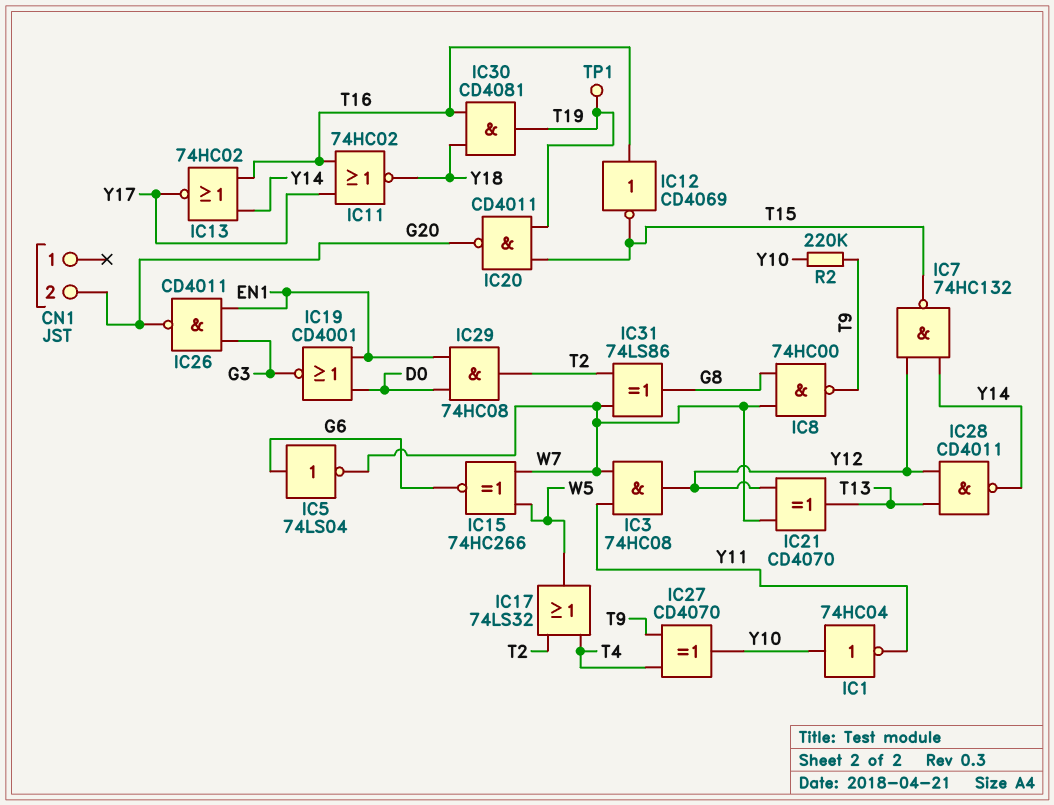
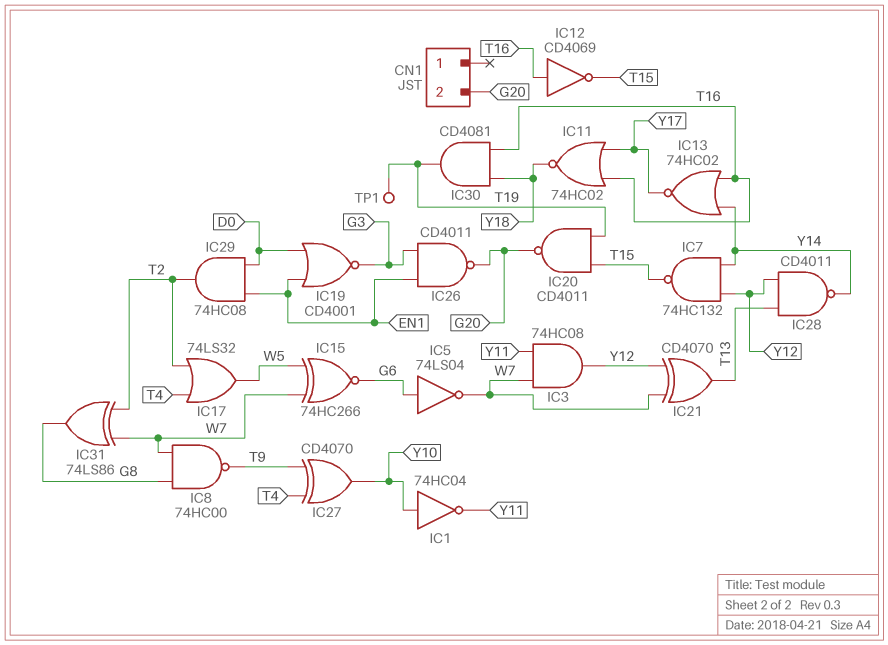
R2: 220k (T9, Y10) -> none

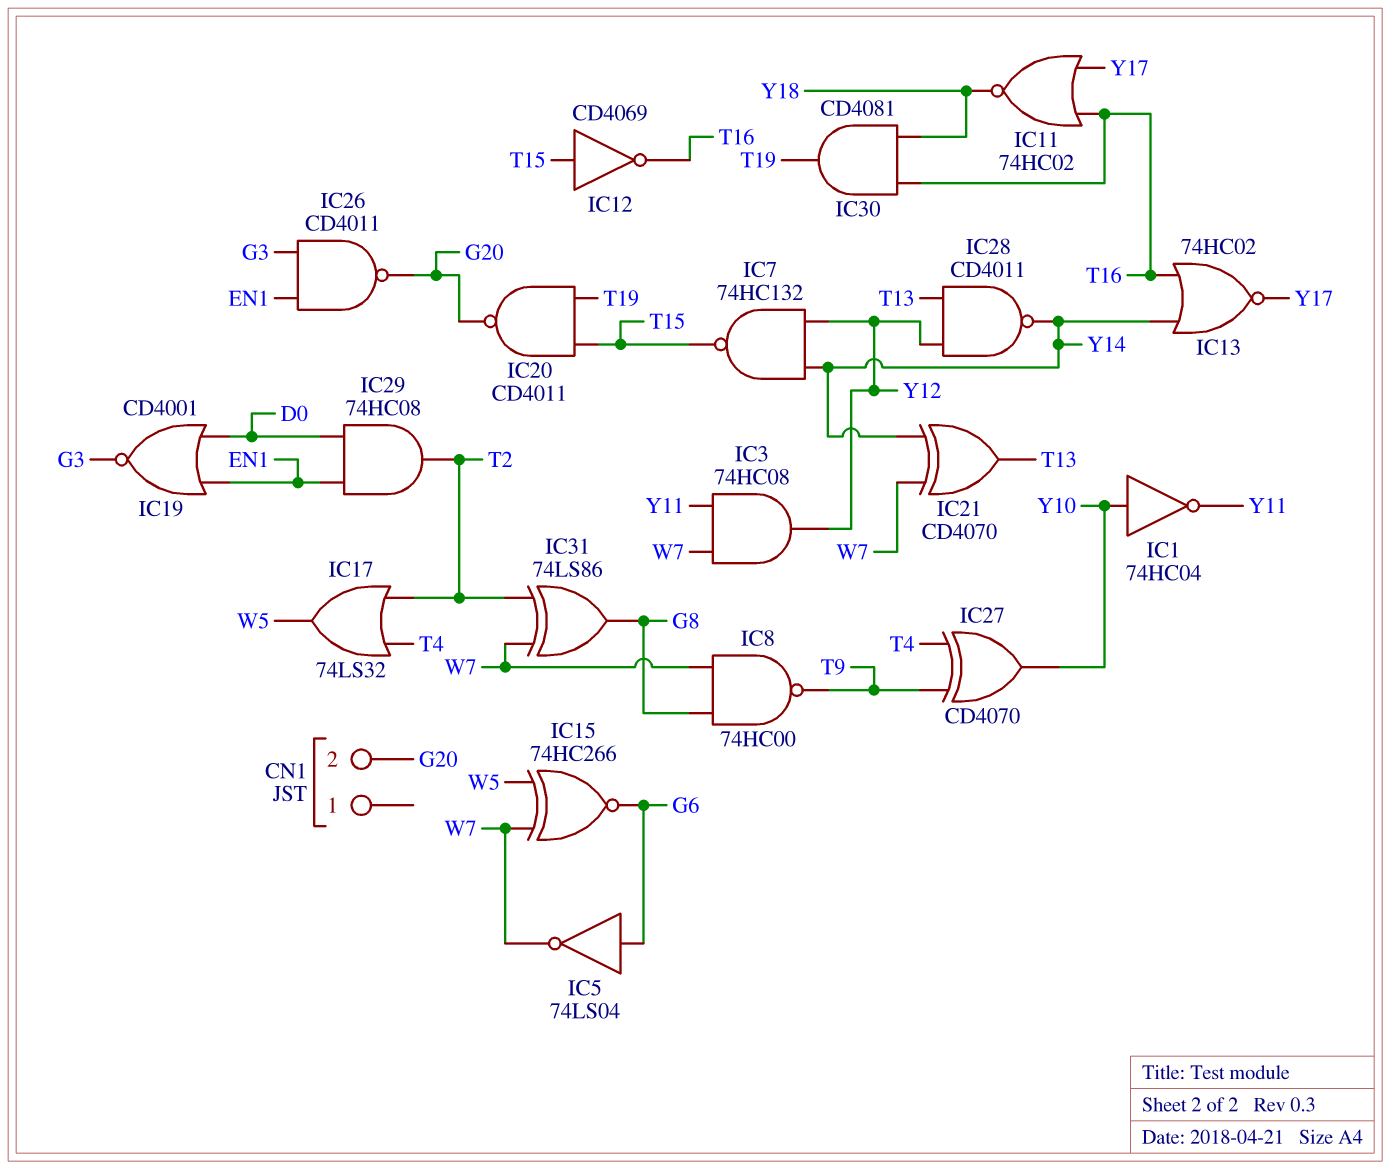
IC12: NOT CD4069 (in T16, out T15) -> NOT CD4069 (in T15, out T16)
IC21: XOR CD4070 (in W7, in Y12, out T13) -> XOR CD4070 (in W7, in Y14, out T13)
TP1: test point (T19) -> none

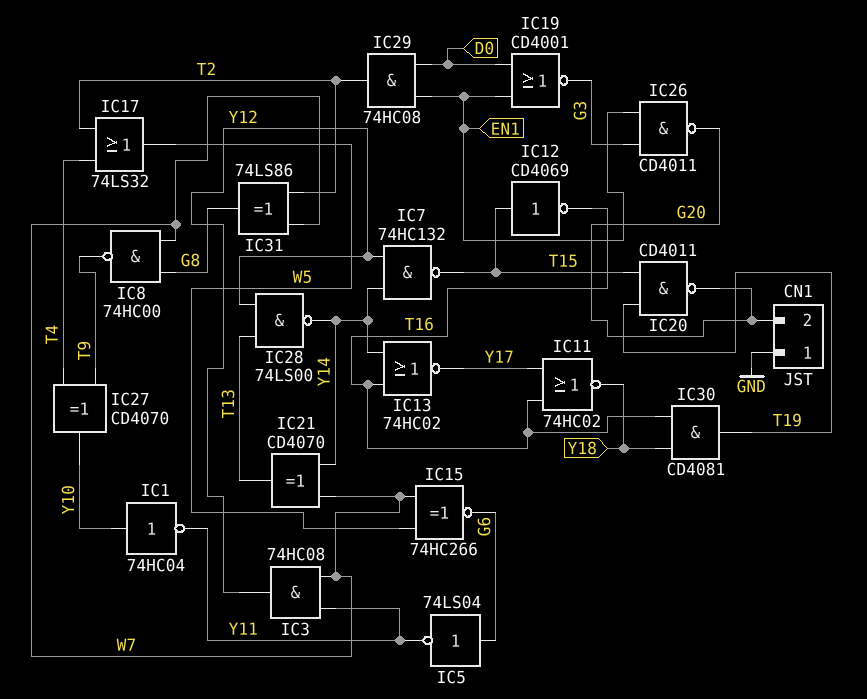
CN1 pin 1: none -> GND
IC5: NOT 74LS04 (in G6, out W7) -> NOT 74LS04 (in G6, out Y11)
IC28: NAND CD4011 (in T13, in Y12, out Y14) -> NAND 74LS00 (in T13, in Y12, out Y14)

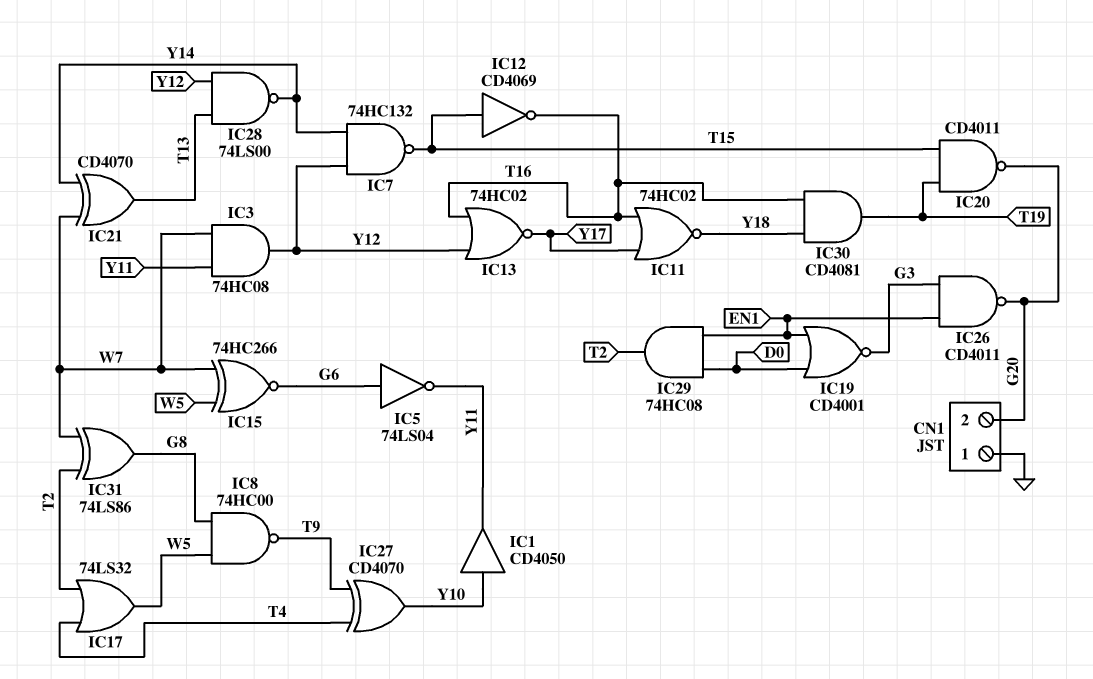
IC1: NOT 74HC04 (in Y10, out Y11) -> buffer CD4050 (in Y10, out Y11)
IC8: NAND 74HC00 (in G8, in W7, out T9) -> NAND 74HC00 (in G8, in W5, out T9)
IC13: NOR 74HC02 (in T16, in Y14, out Y17) -> NOR 74HC02 (in T16, in Y12, out Y17)

